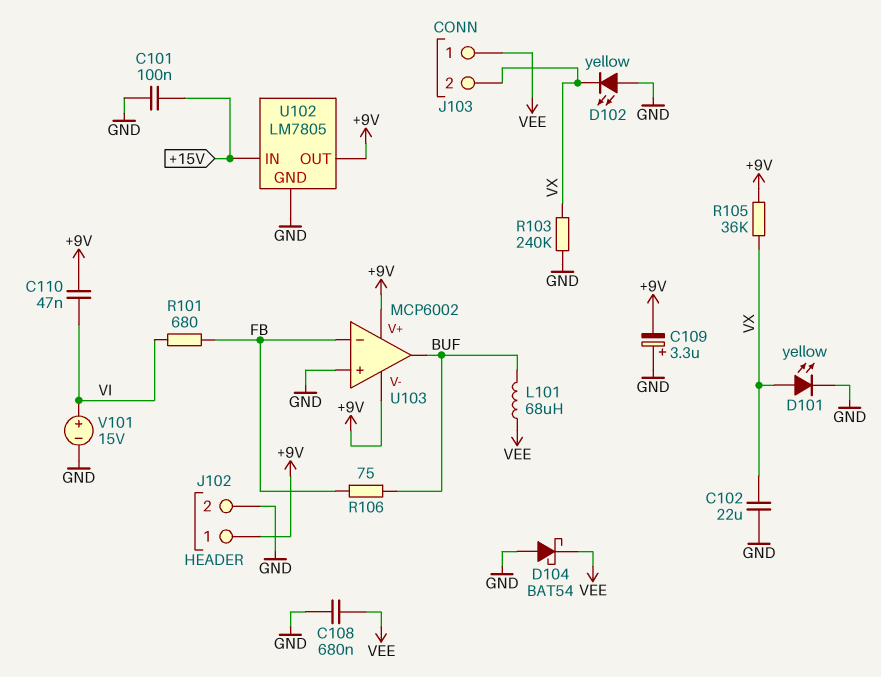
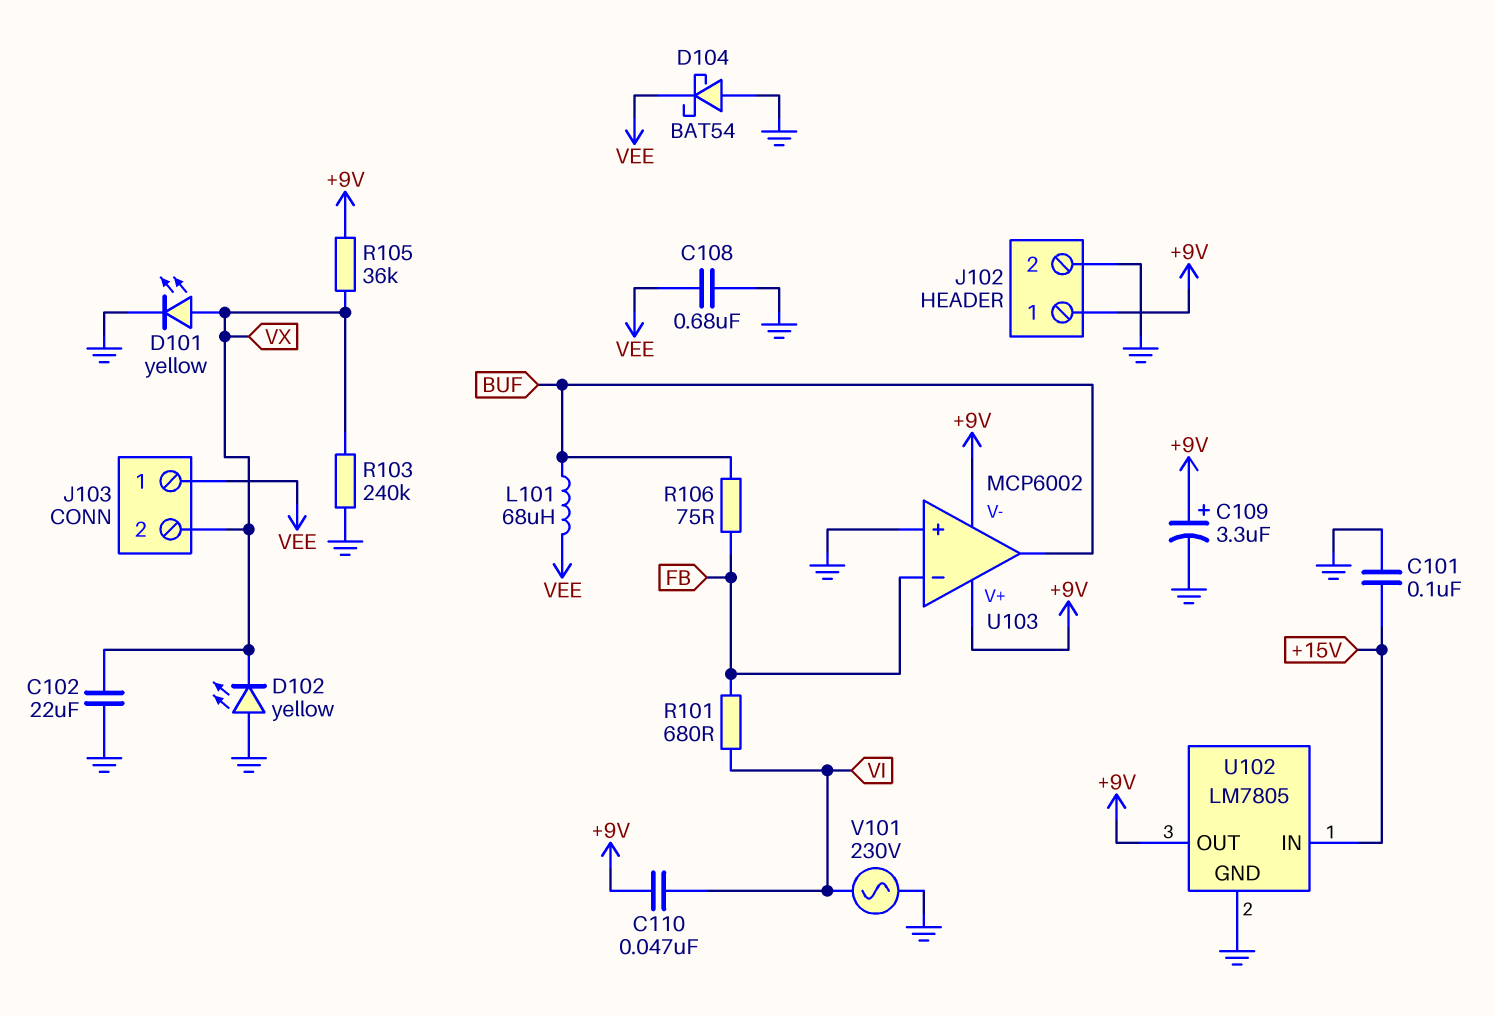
C109: 3.3uF (plus GND, minus +9V) -> 3.3uF (plus +9V, minus GND)
V101: 15V (plus VI, minus GND) -> AC 230V (GND, VI)

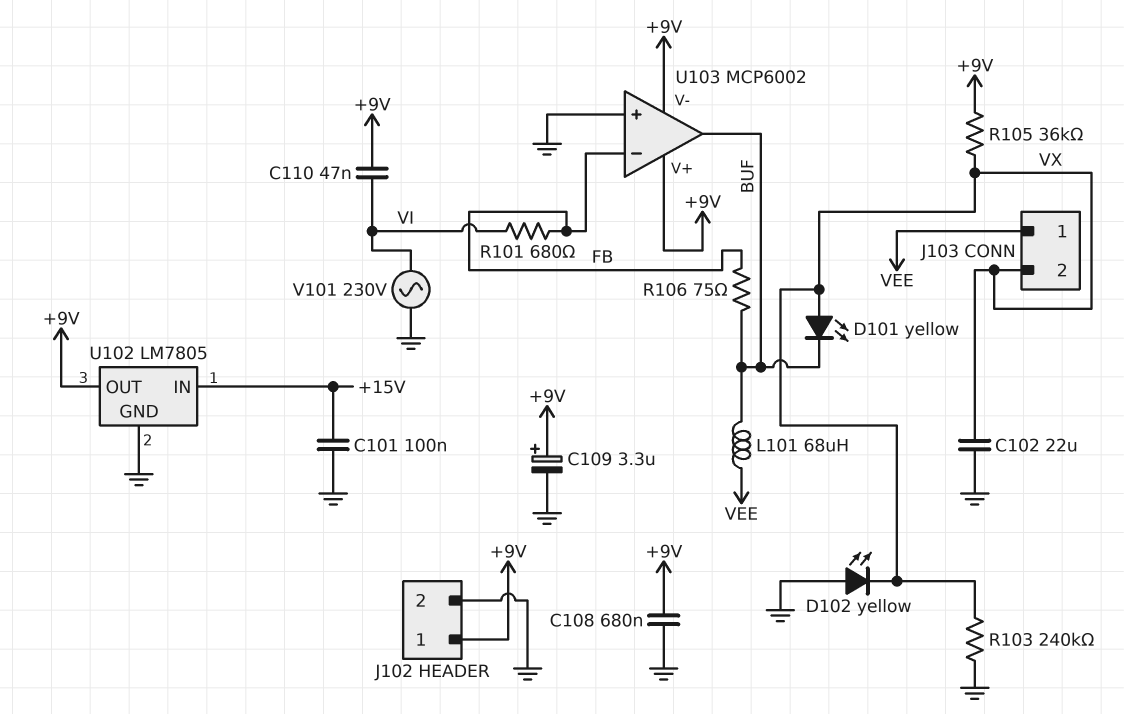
C108: 680nF (GND, VEE) -> 680nF (+9V, GND)
D101: LED yellow (A VX, K GND) -> LED yellow (A VX, K BUF)
D104: schottky BAT54 (A GND, K VEE) -> none

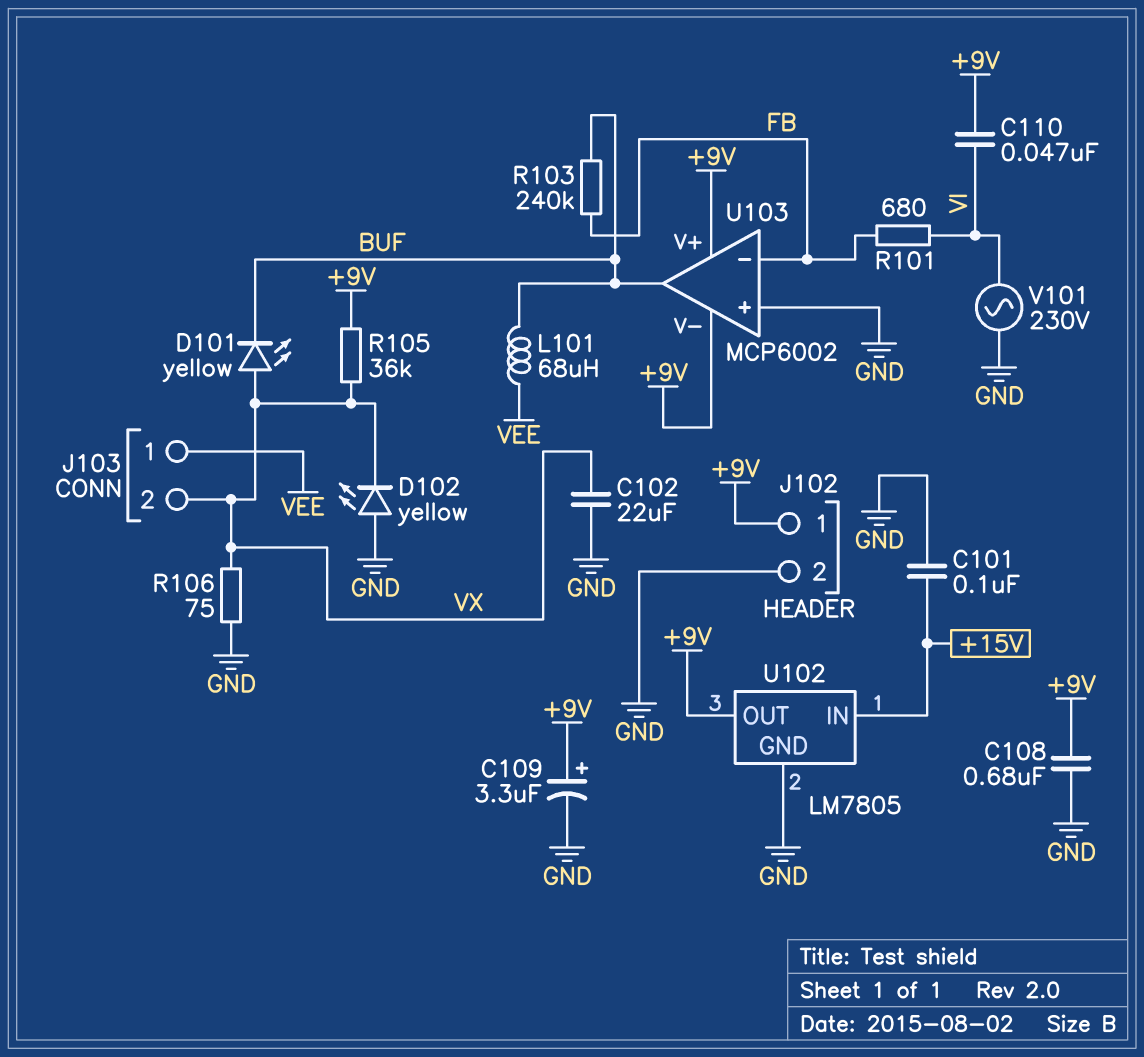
R103: 240k (GND, VX) -> 240k (BUF, FB)
R106: 75 (BUF, FB) -> 75 (GND, VX)

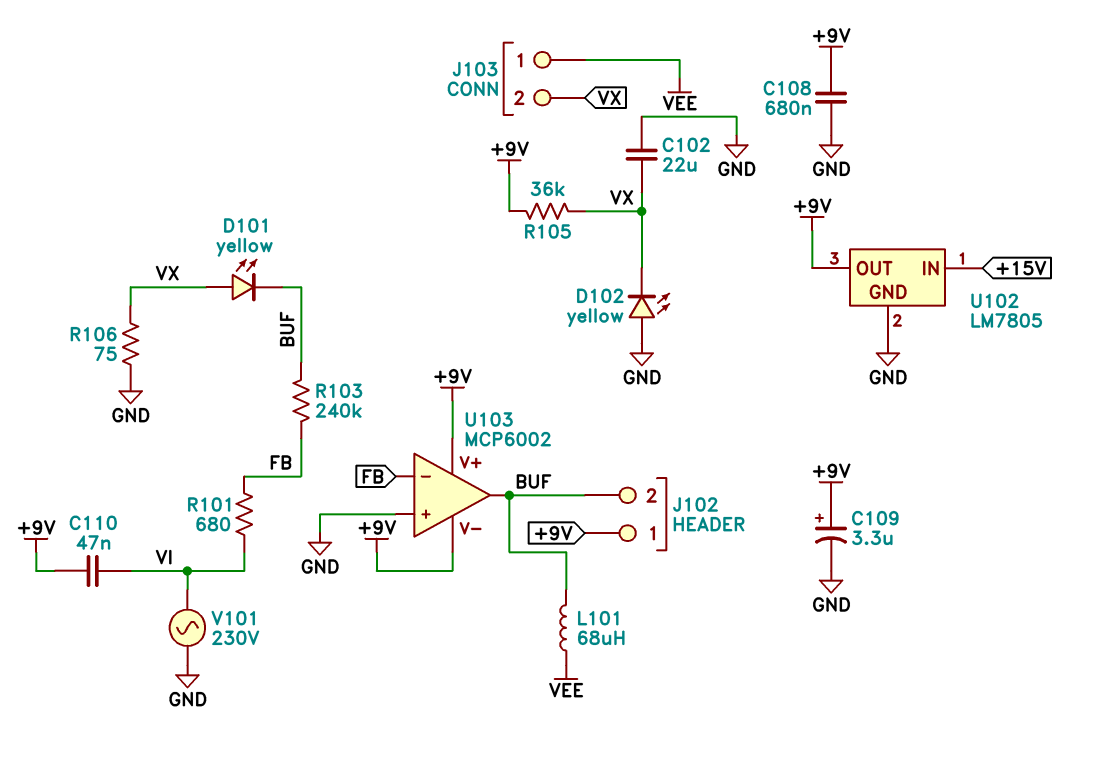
C101: 100nF (+15V, GND) -> none
J102 pin 2: GND -> BUF

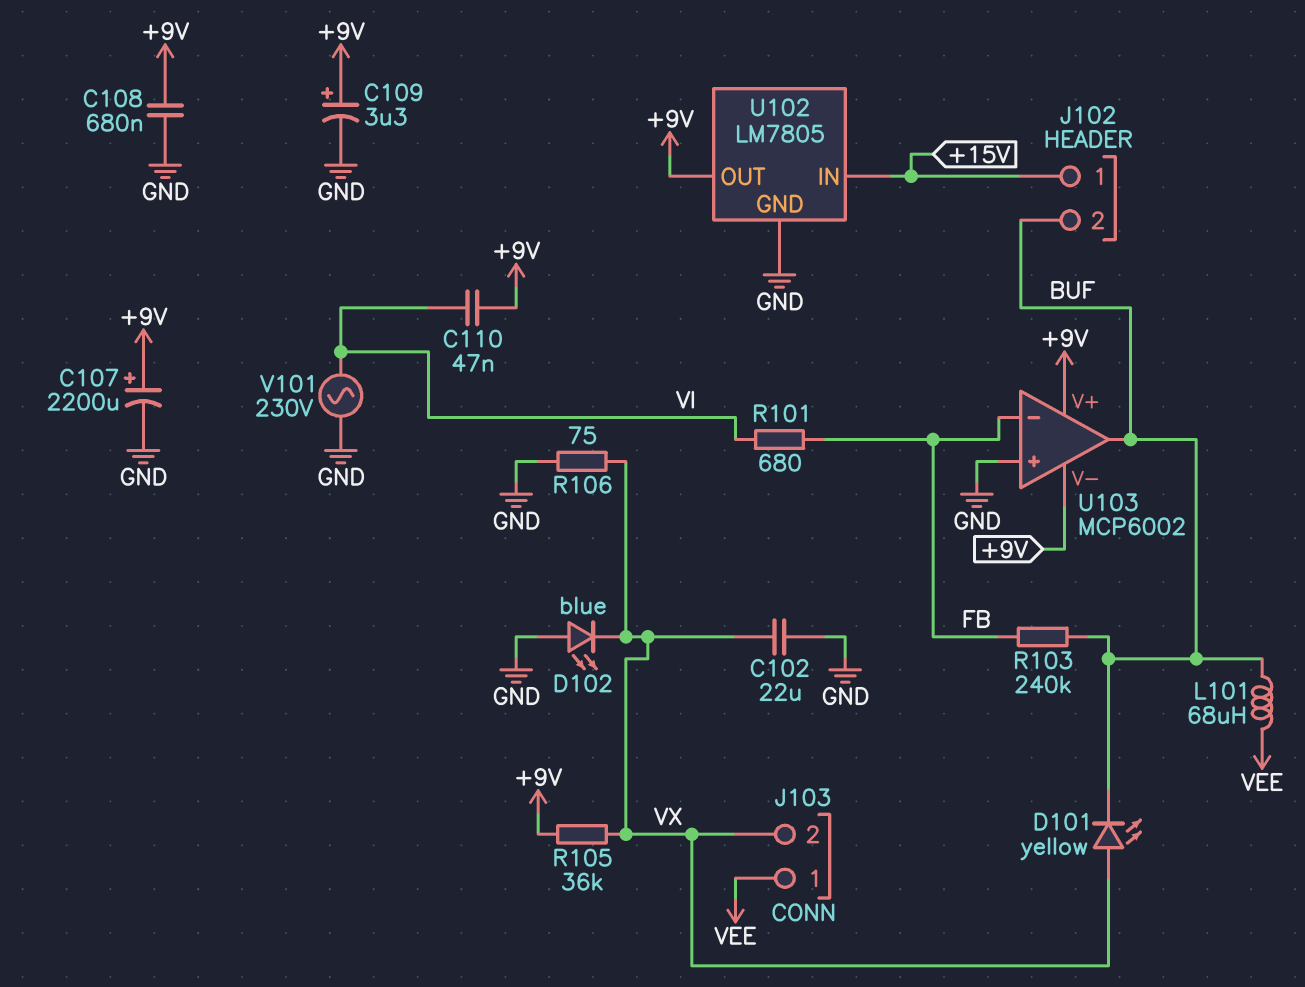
C107: none -> 2200uF (plus +9V, minus GND)
D102: LED yellow (A GND, K VX) -> LED blue (A GND, K VX)
J102 pin 1: +9V -> +15V

